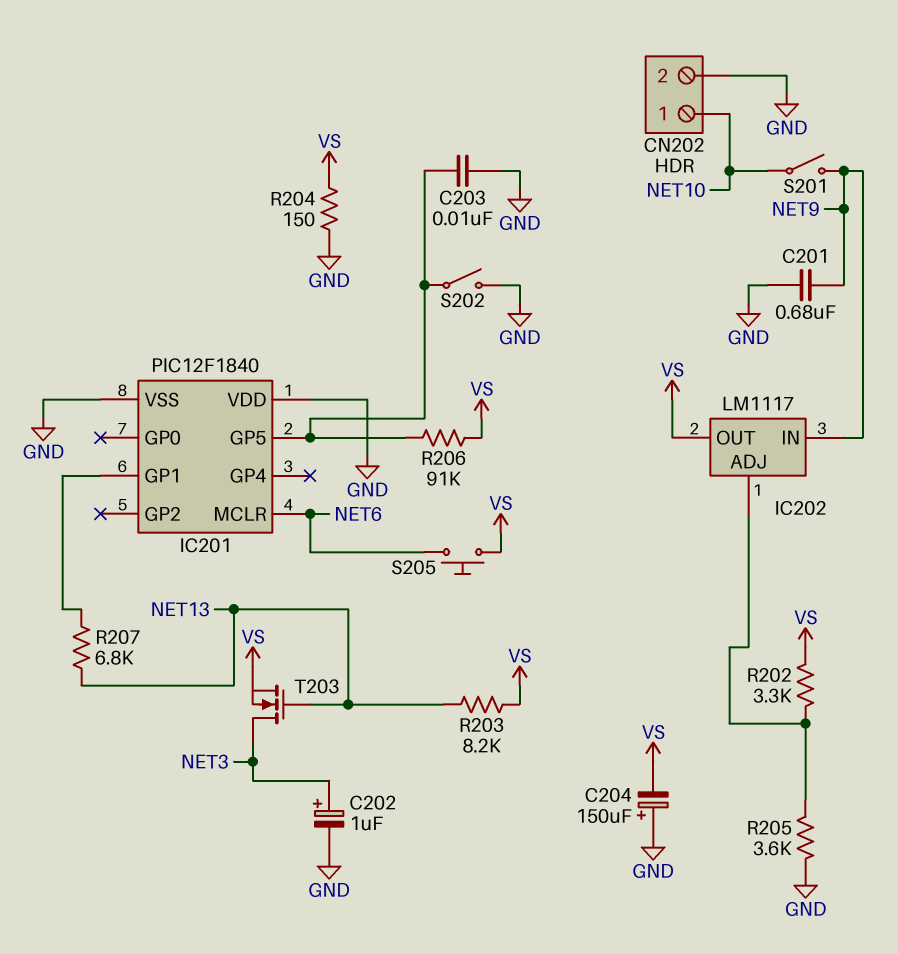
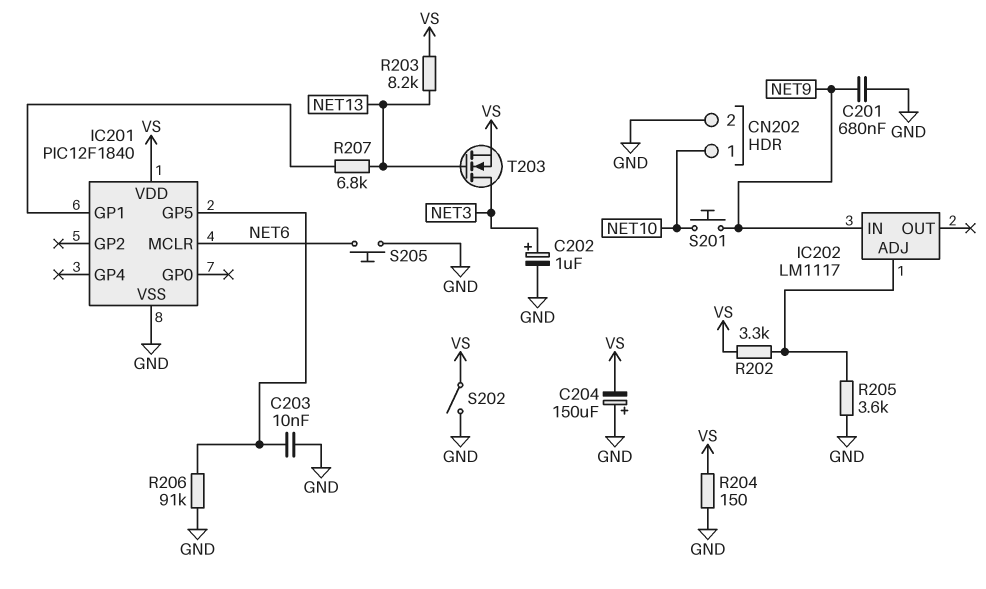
IC201 pin VDD: GND -> VS
IC202 pin OUT: VS -> none
R206: 91k (IC201/GP5, VS) -> 91k (GND, IC201/GP5)
S201: switch (NET9, NET10) -> button (NET9, NET10)
S202: switch (GND, IC201/GP5) -> switch (GND, VS)
S205: button (NET6, VS) -> button (GND, NET6)

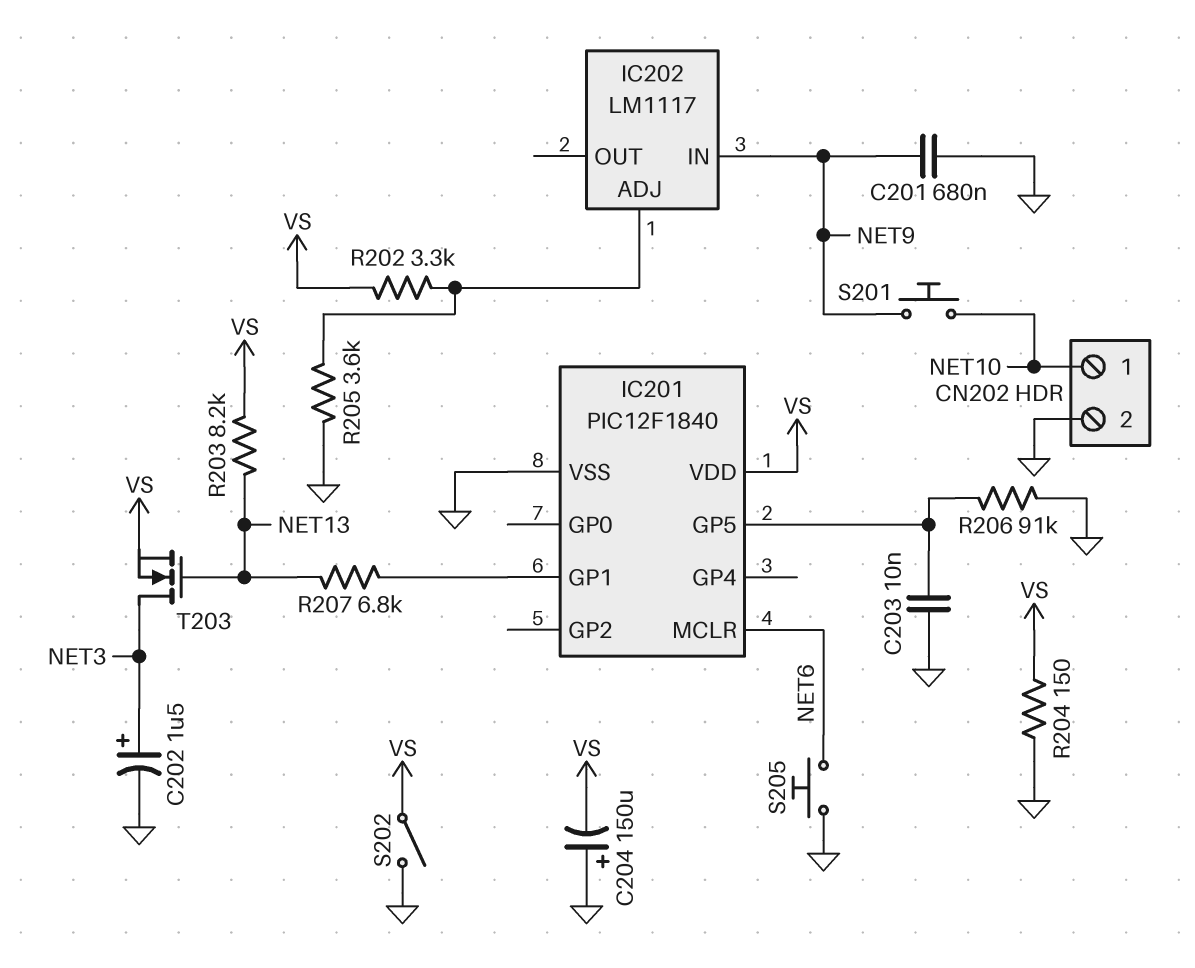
C202: 1uF (plus NET3, minus GND) -> 1.5uF (plus NET3, minus GND)

